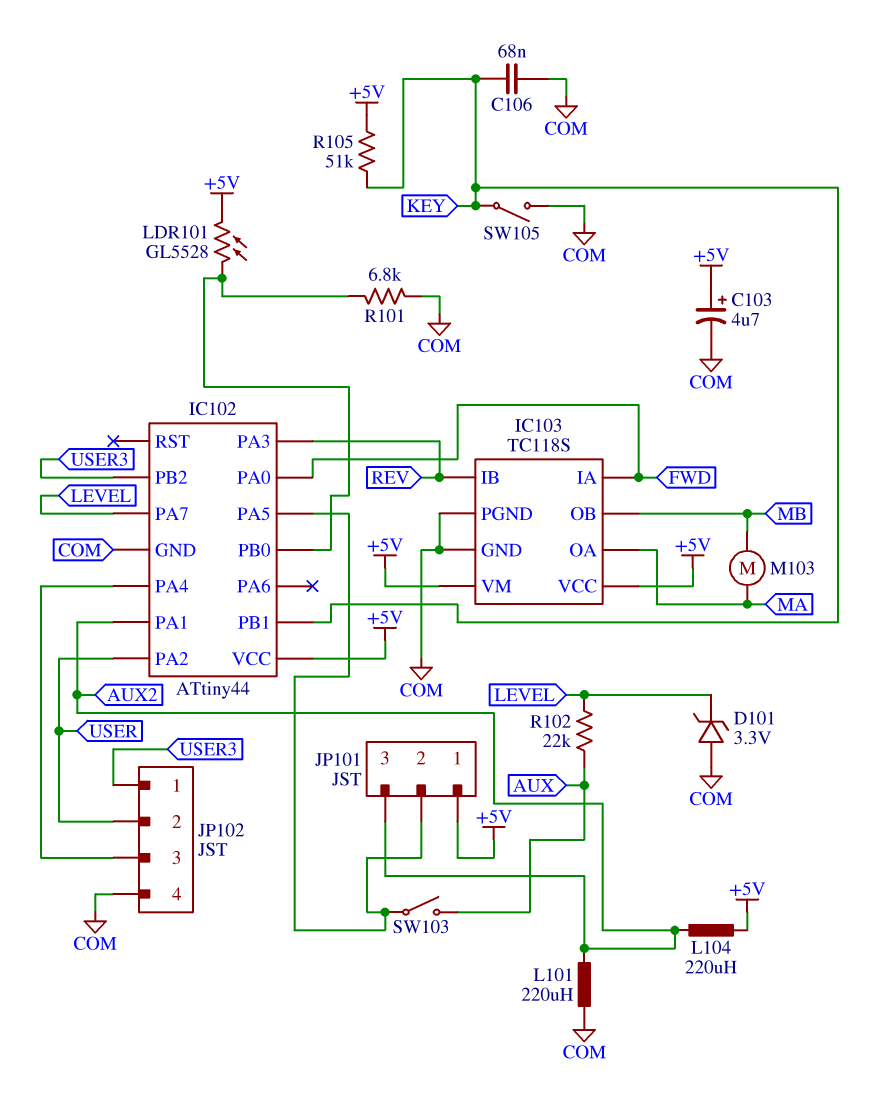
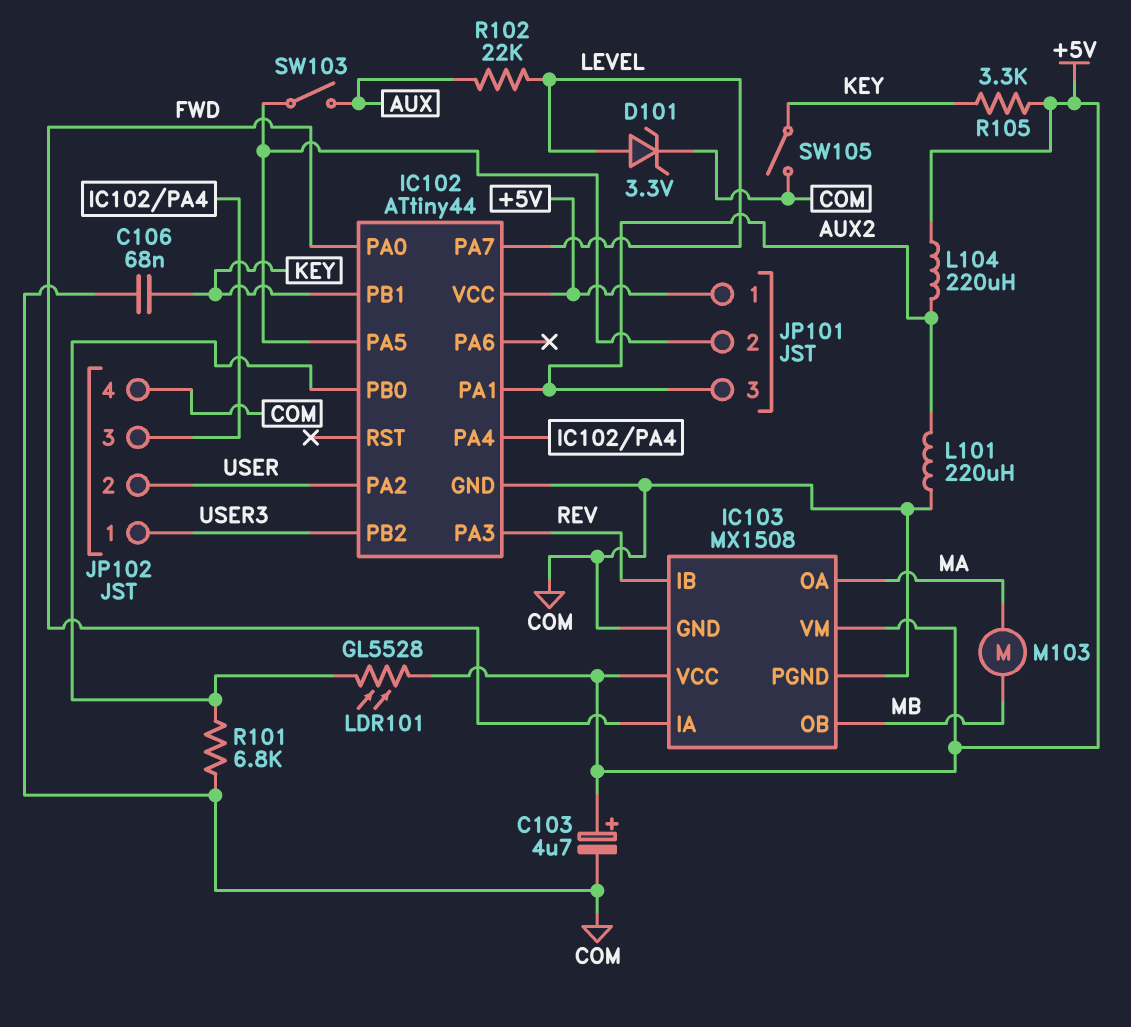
D101: zener 3.3V (A COM, K LEVEL) -> zener 3.3V (A LEVEL, K COM)
IC103: TC118S -> MX1508
R105: 51k (+5V, KEY) -> 3.3k (+5V, KEY)

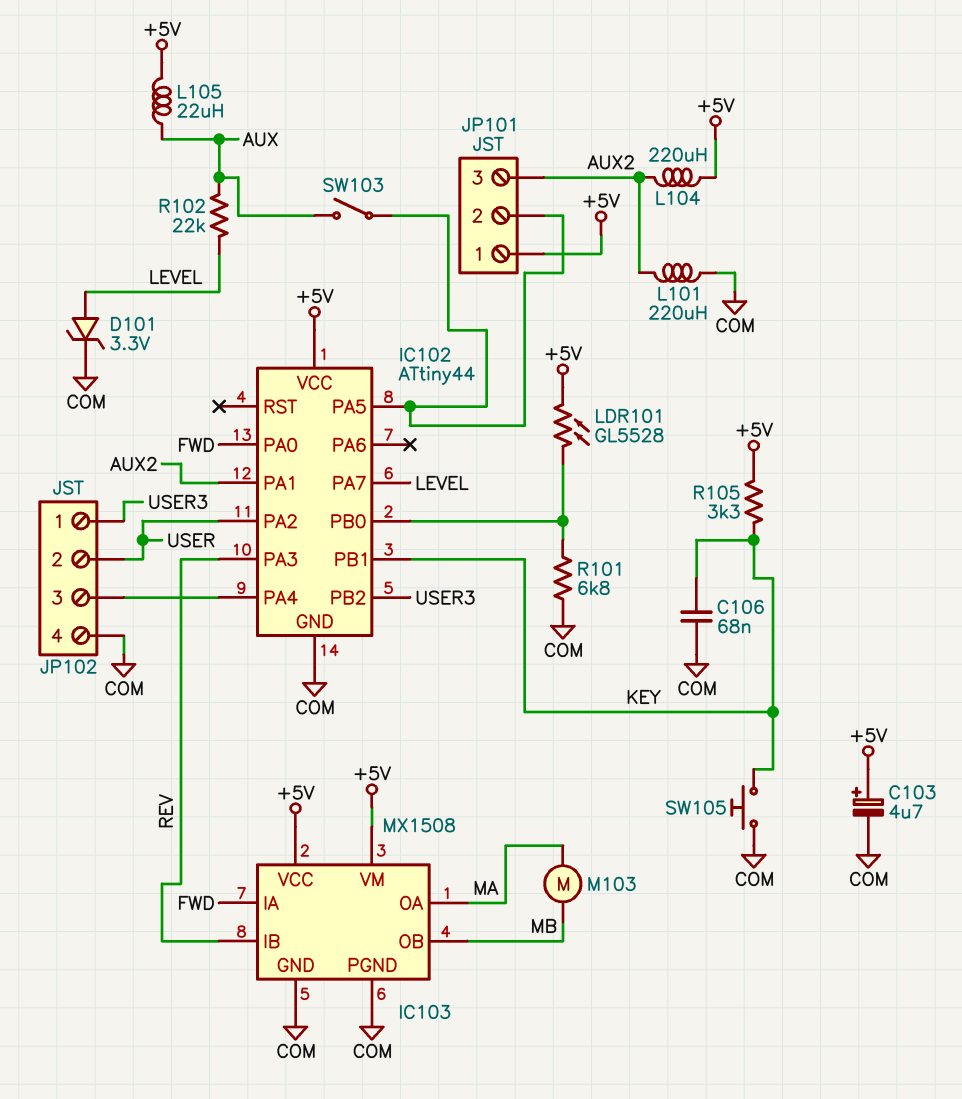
L105: none -> 22uH (+5V, AUX)
SW105: switch (COM, KEY) -> button (COM, KEY)

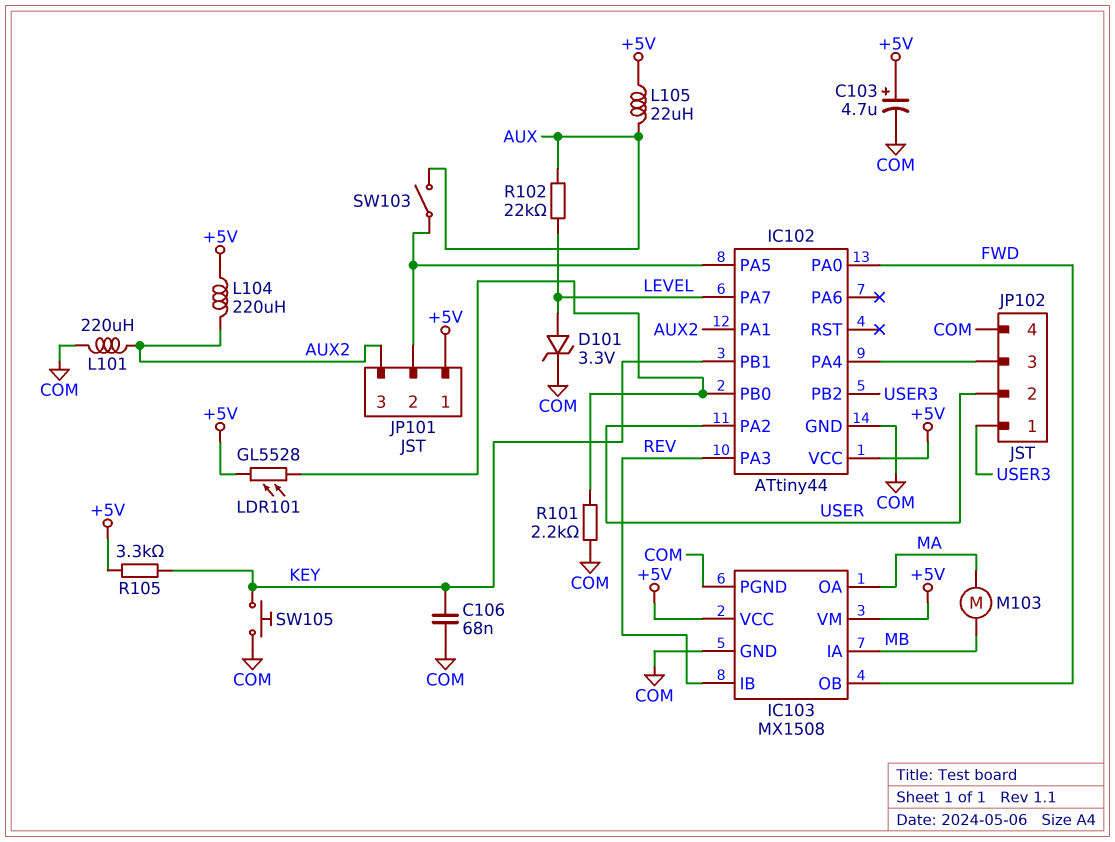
IC103 pin IA: FWD -> MB
IC103 pin OB: MB -> FWD
R101: 6.8k (COM, IC102/PB0) -> 2.2k (COM, IC102/PB0)

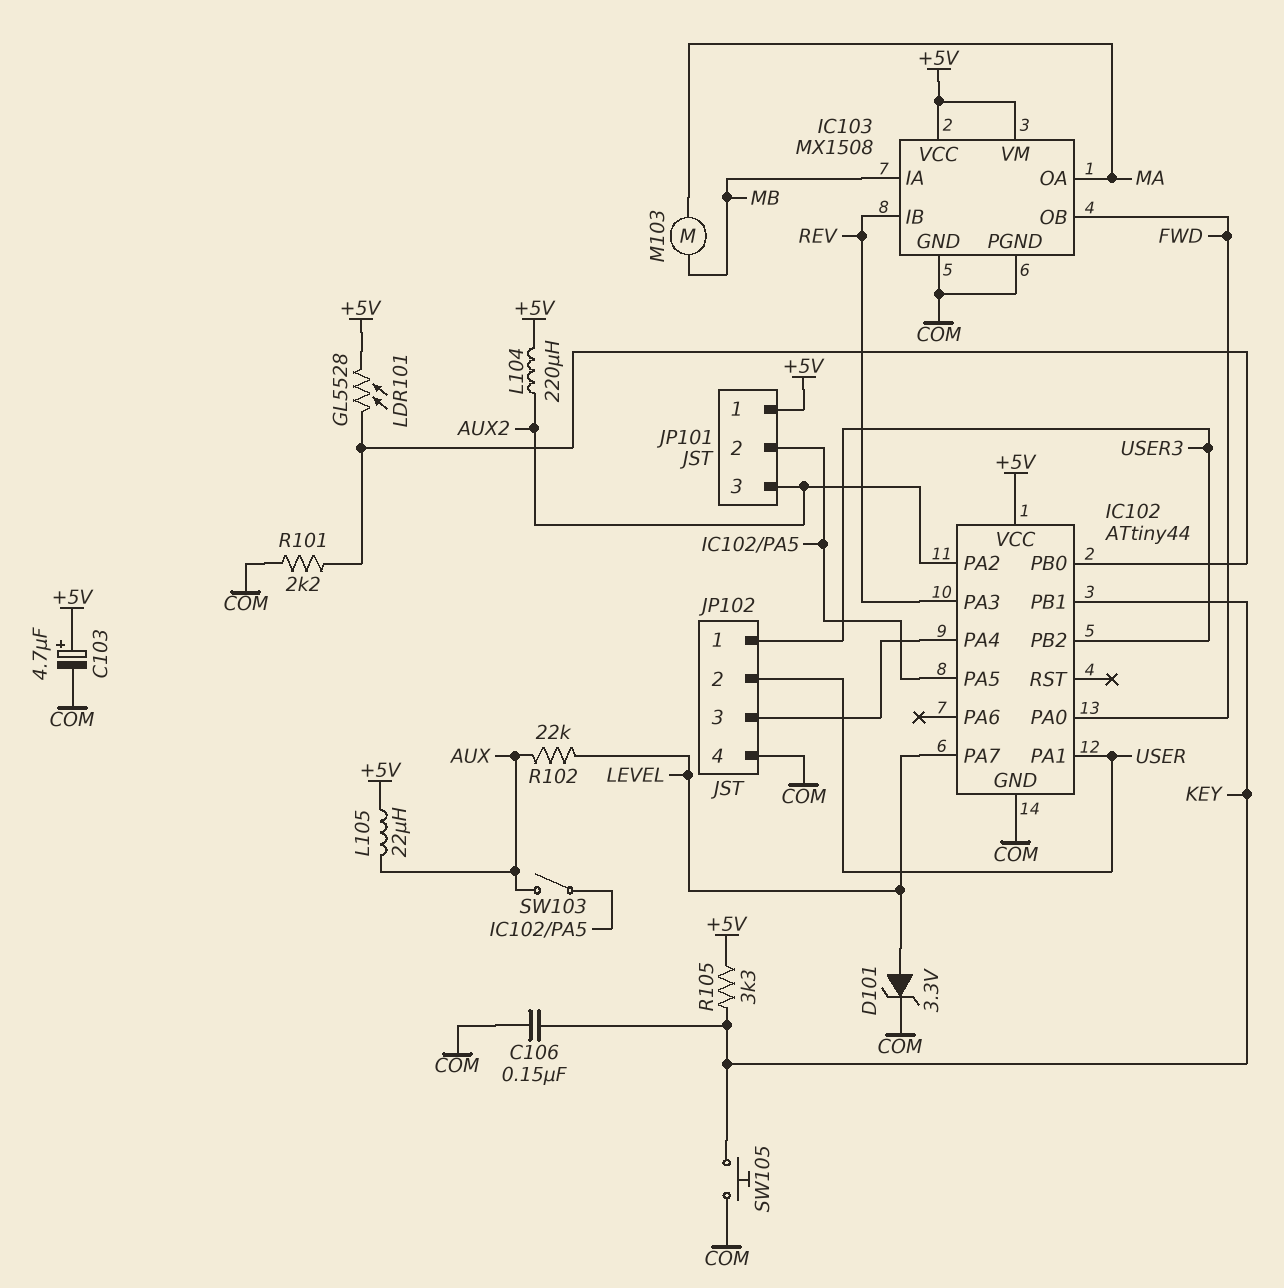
C106: 68nF (COM, KEY) -> 150nF (COM, KEY)
IC102 pin PA1: AUX2 -> USER
IC102 pin PA2: USER -> AUX2
L101: 220uH (AUX2, COM) -> none

